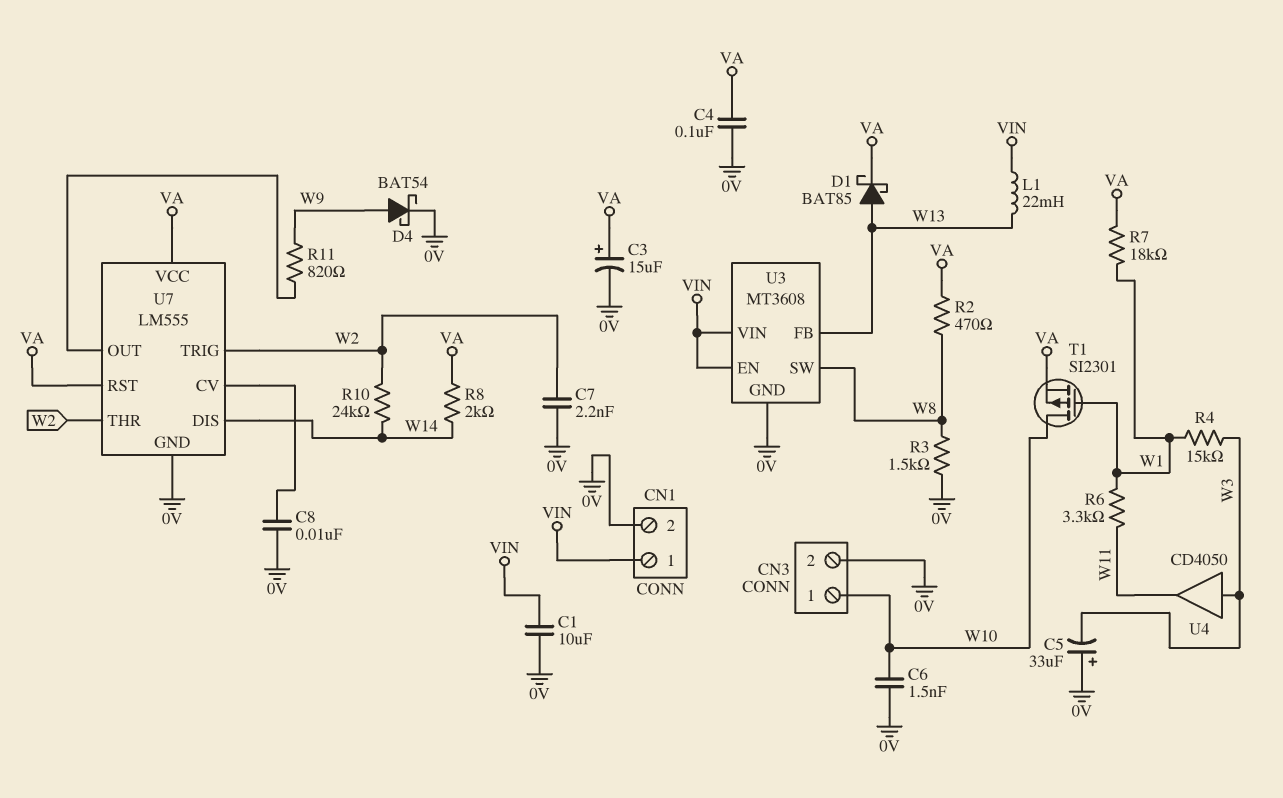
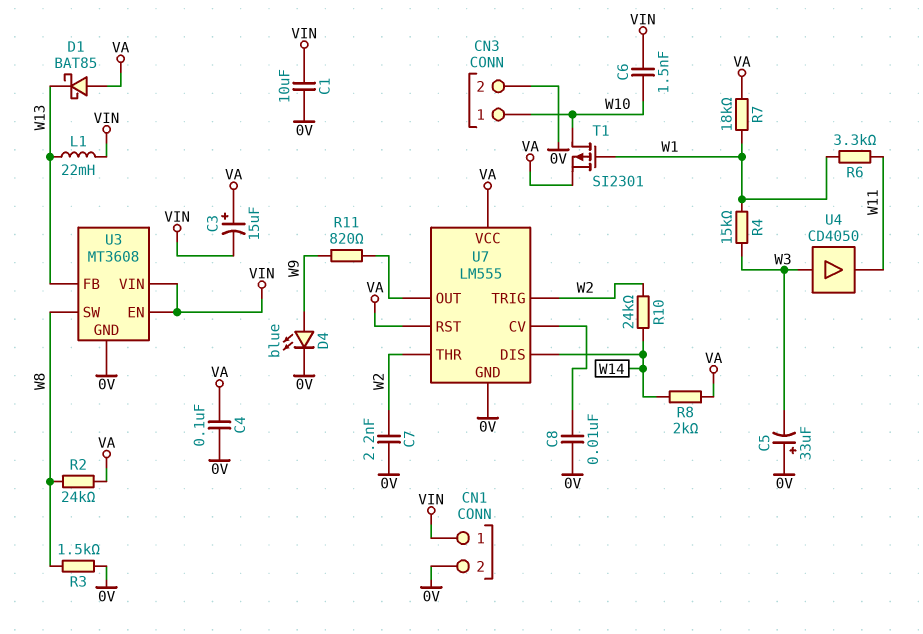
C3: 15uF (plus VA, minus 0V) -> 15uF (plus VA, minus VIN)
C6: 1.5nF (0V, W10) -> 1.5nF (VIN, W10)
D1: schottky BAT85 (A W13, K VA) -> schottky BAT85 (A VA, K W13)
D4: schottky BAT54 (A W9, K 0V) -> LED blue (A W9, K 0V)
R2: 470 (VA, W8) -> 24k (VA, W8)

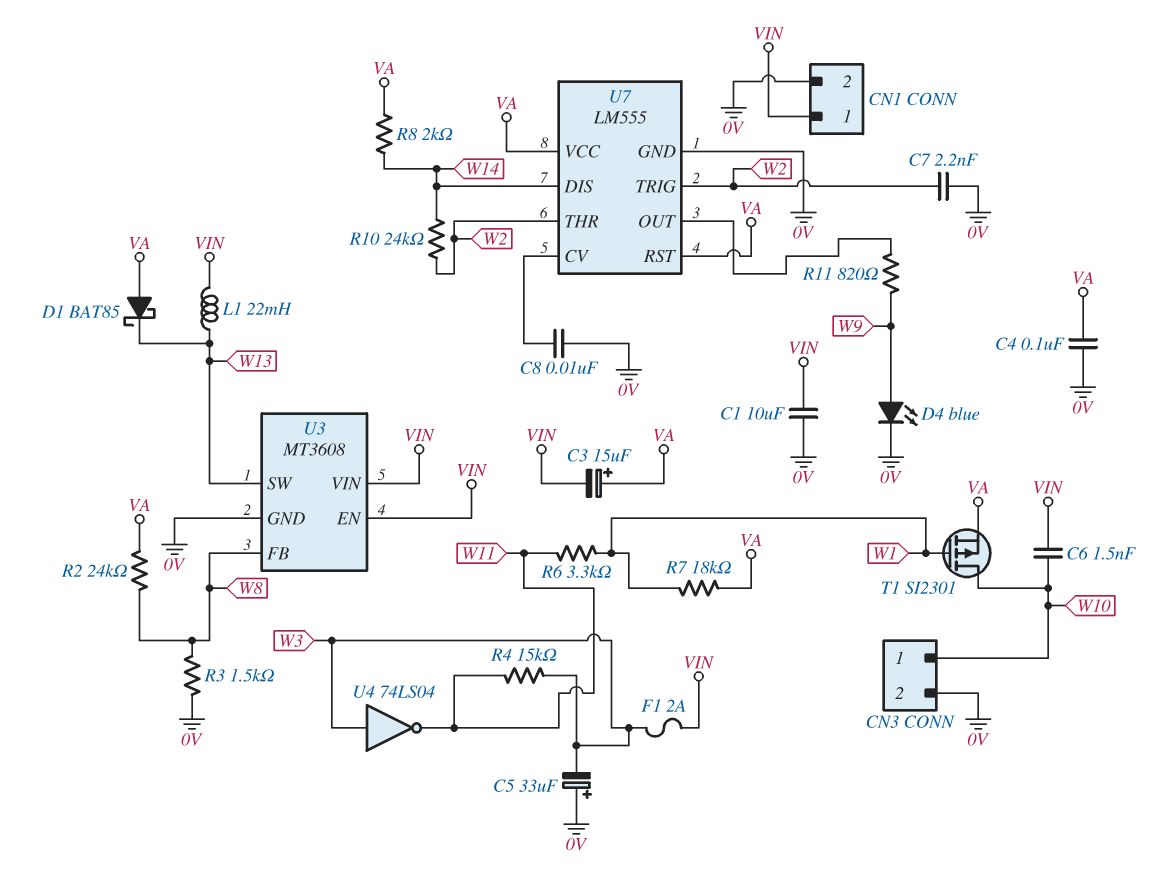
F1: none -> 2A (VIN, W3)
R4: 15k (W1, W3) -> 15k (W3, W11)
U3 pin FB: W13 -> W8
U3 pin SW: W8 -> W13
U4: buffer CD4050 (in W3, out W11) -> NOT 74LS04 (in W3, out W11)

